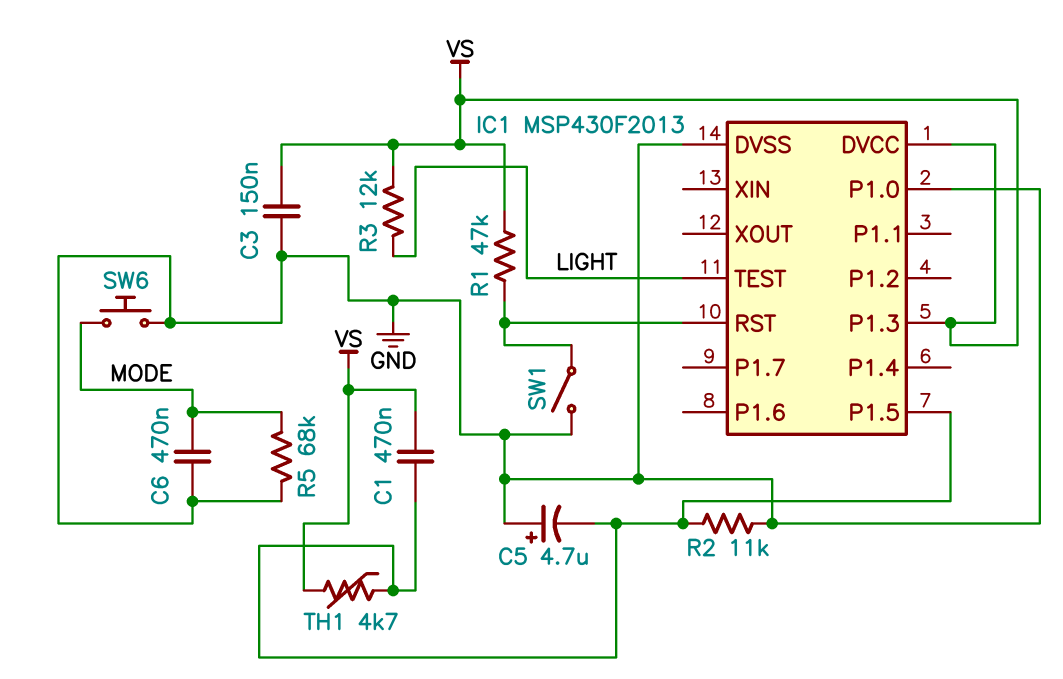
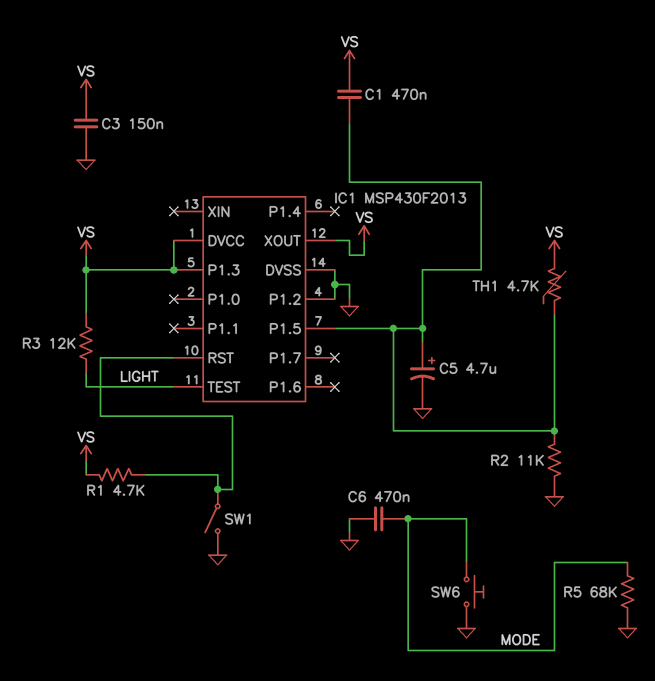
C5: 4.7uF (plus GND, minus IC1/P1.5) -> 4.7uF (plus IC1/P1.5, minus GND)
IC1 pin P1.0: GND -> none
IC1 pin P1.2: none -> GND
IC1 pin XOUT: none -> VS
R1: 47k (IC1/RST, VS) -> 4.7k (IC1/RST, VS)

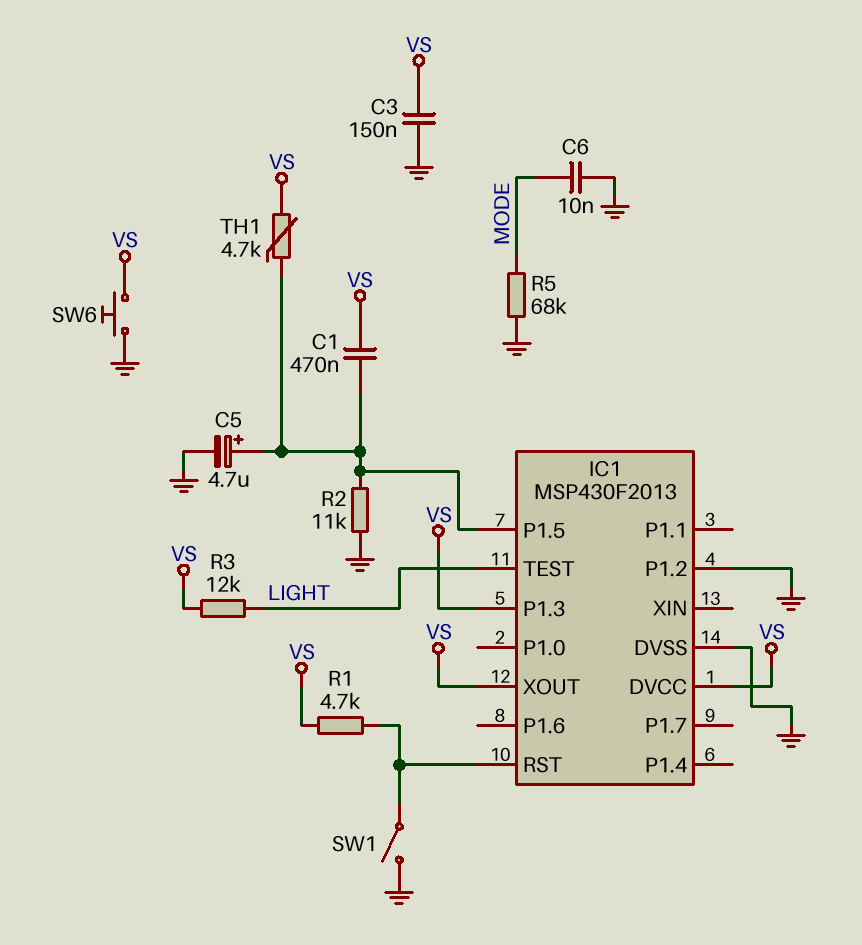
C6: 470nF (GND, MODE) -> 10nF (GND, MODE)
SW6: button (GND, MODE) -> button (GND, VS)

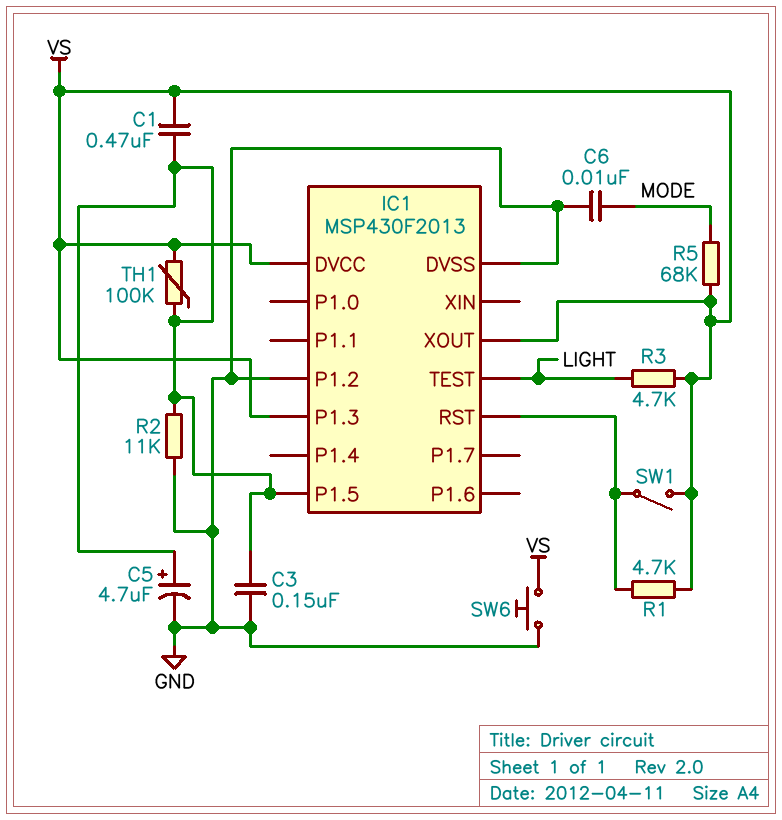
C3: 150nF (GND, VS) -> 150nF (GND, IC1/P1.5)
R3: 12k (LIGHT, VS) -> 4.7k (LIGHT, VS)
R5: 68k (GND, MODE) -> 68k (MODE, VS)
SW1: switch (GND, IC1/RST) -> switch (IC1/RST, VS)
TH1: 4.7k (IC1/P1.5, VS) -> 100k (IC1/P1.5, VS)

